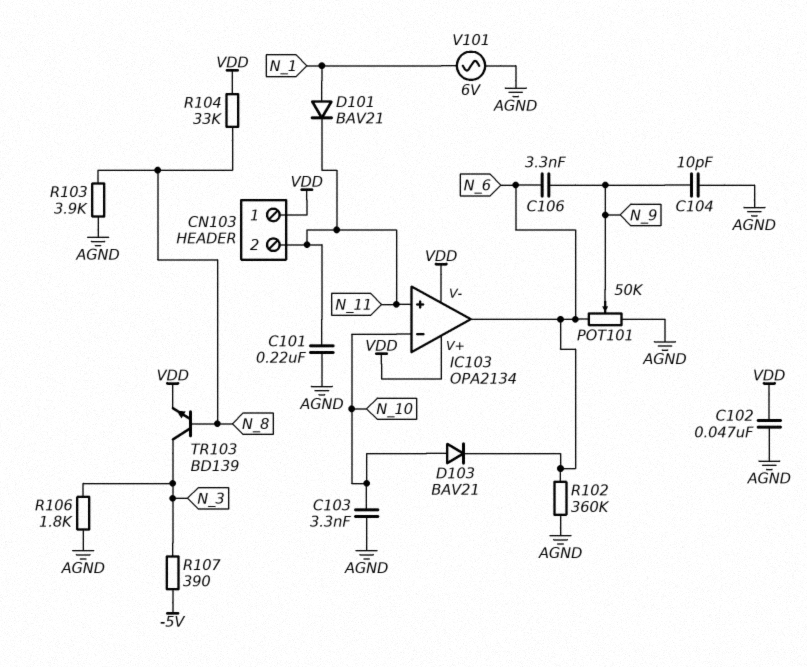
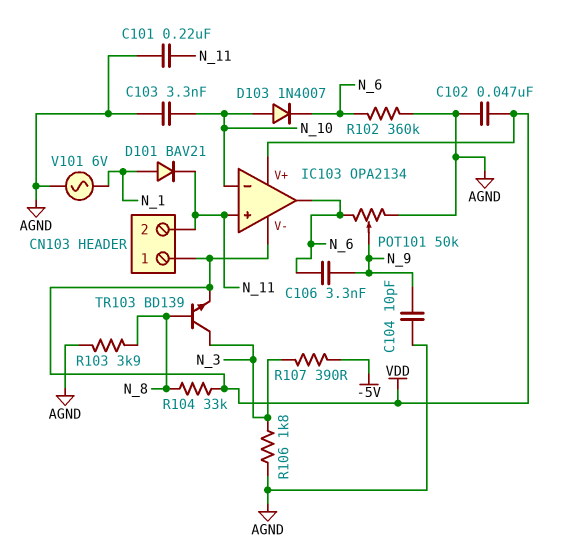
D103: diode BAV21 (A N_10, K N_6) -> diode 1N4007 (A N_10, K N_6)

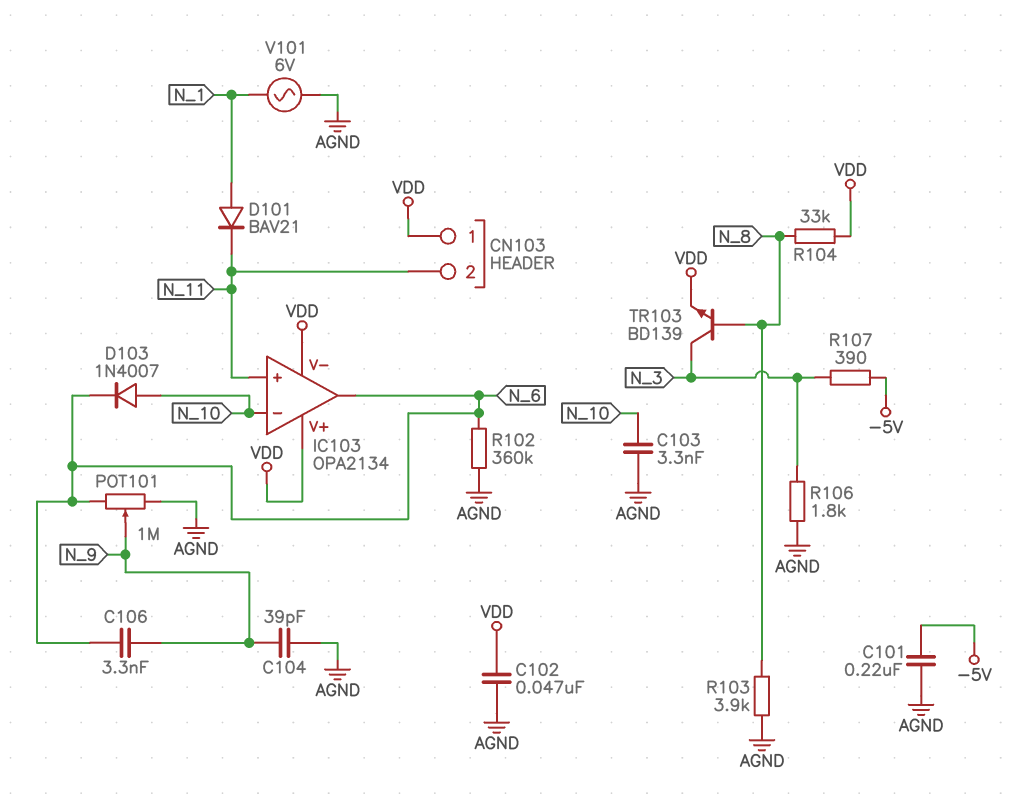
C101: 220nF (AGND, N_11) -> 220nF (-5V, AGND)
C104: 10pF (AGND, N_9) -> 39pF (AGND, N_9)
POT101: 50k (AGND, N_6, wiper N_9) -> 1M (AGND, N_6, wiper N_9)

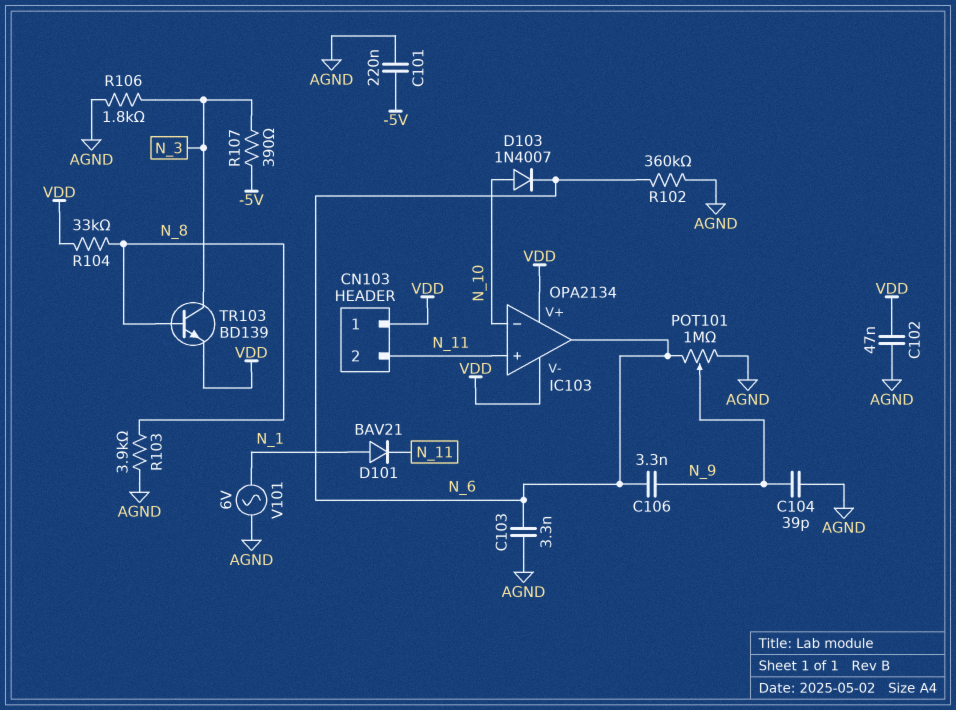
C103: 3.3nF (AGND, N_10) -> 3.3nF (AGND, N_6)

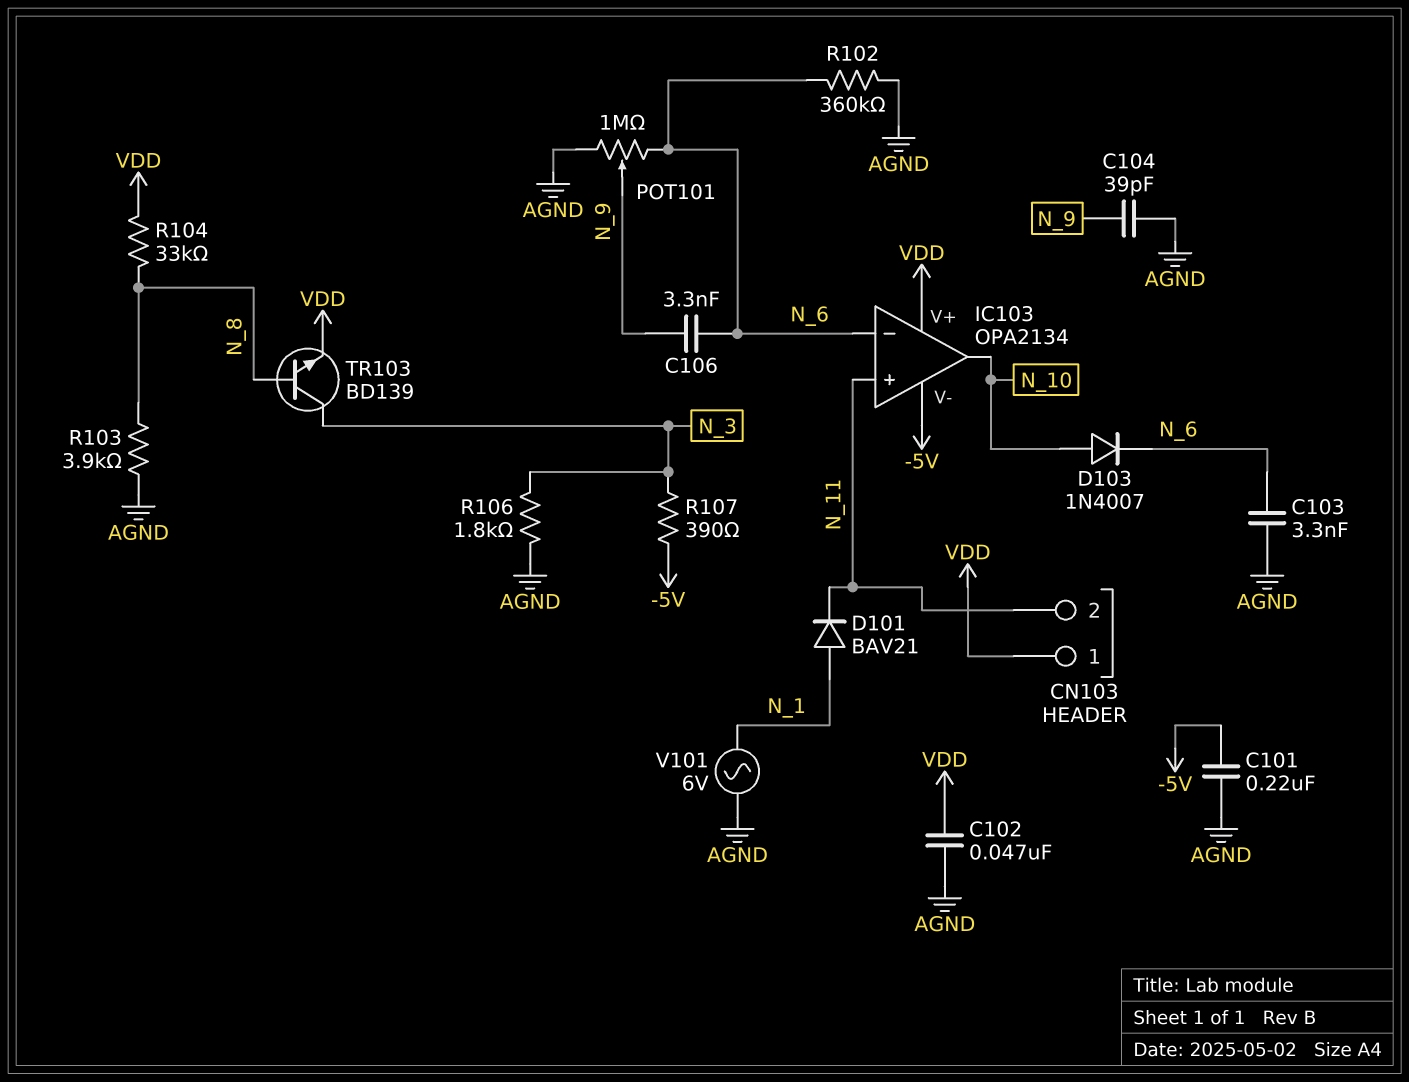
IC103 pin V-: VDD -> -5V
IC103 pin in-: N_10 -> N_6
IC103 pin out: N_6 -> N_10

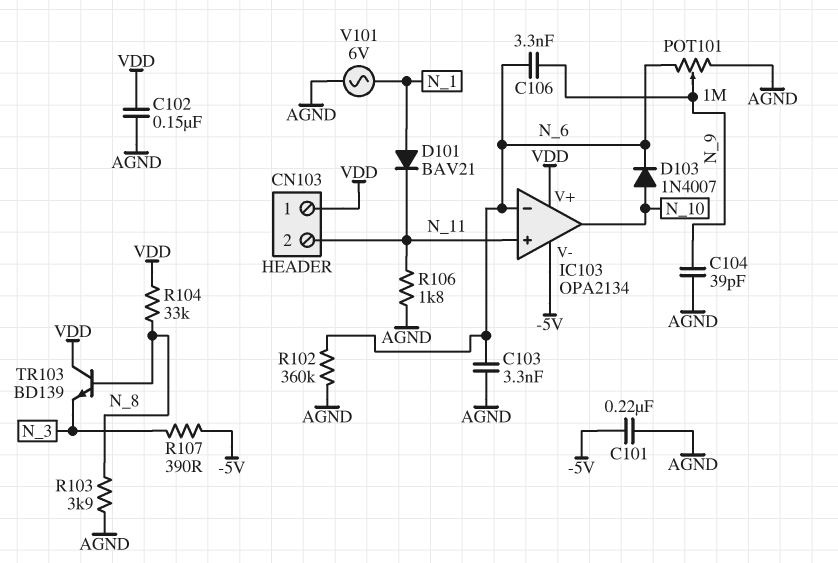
C102: 47nF (AGND, VDD) -> 150nF (AGND, VDD)
R106: 1.8k (AGND, N_3) -> 1.8k (AGND, N_11)
TR103: NPN BD139 (B N_8, C N_3, E VDD) -> NPN BD139 (B N_8, C VDD, E N_3)

